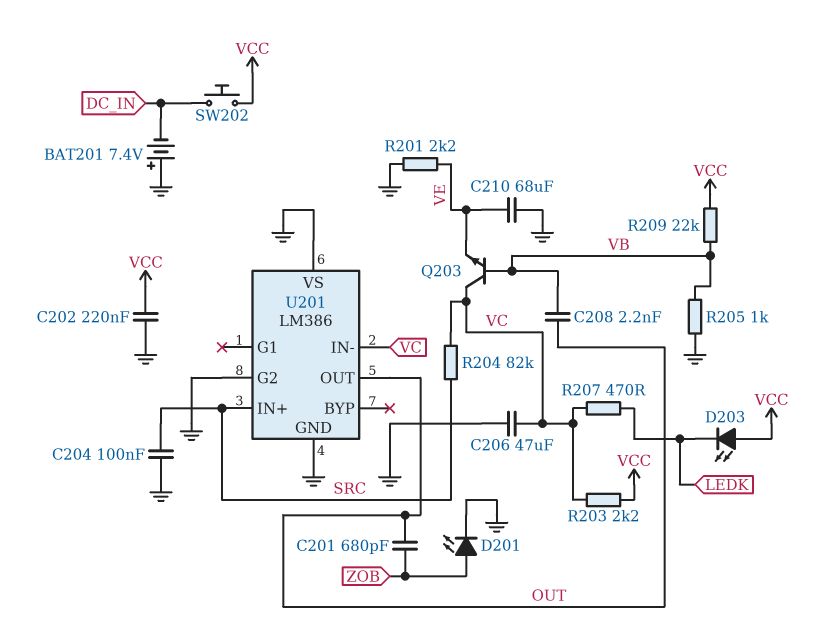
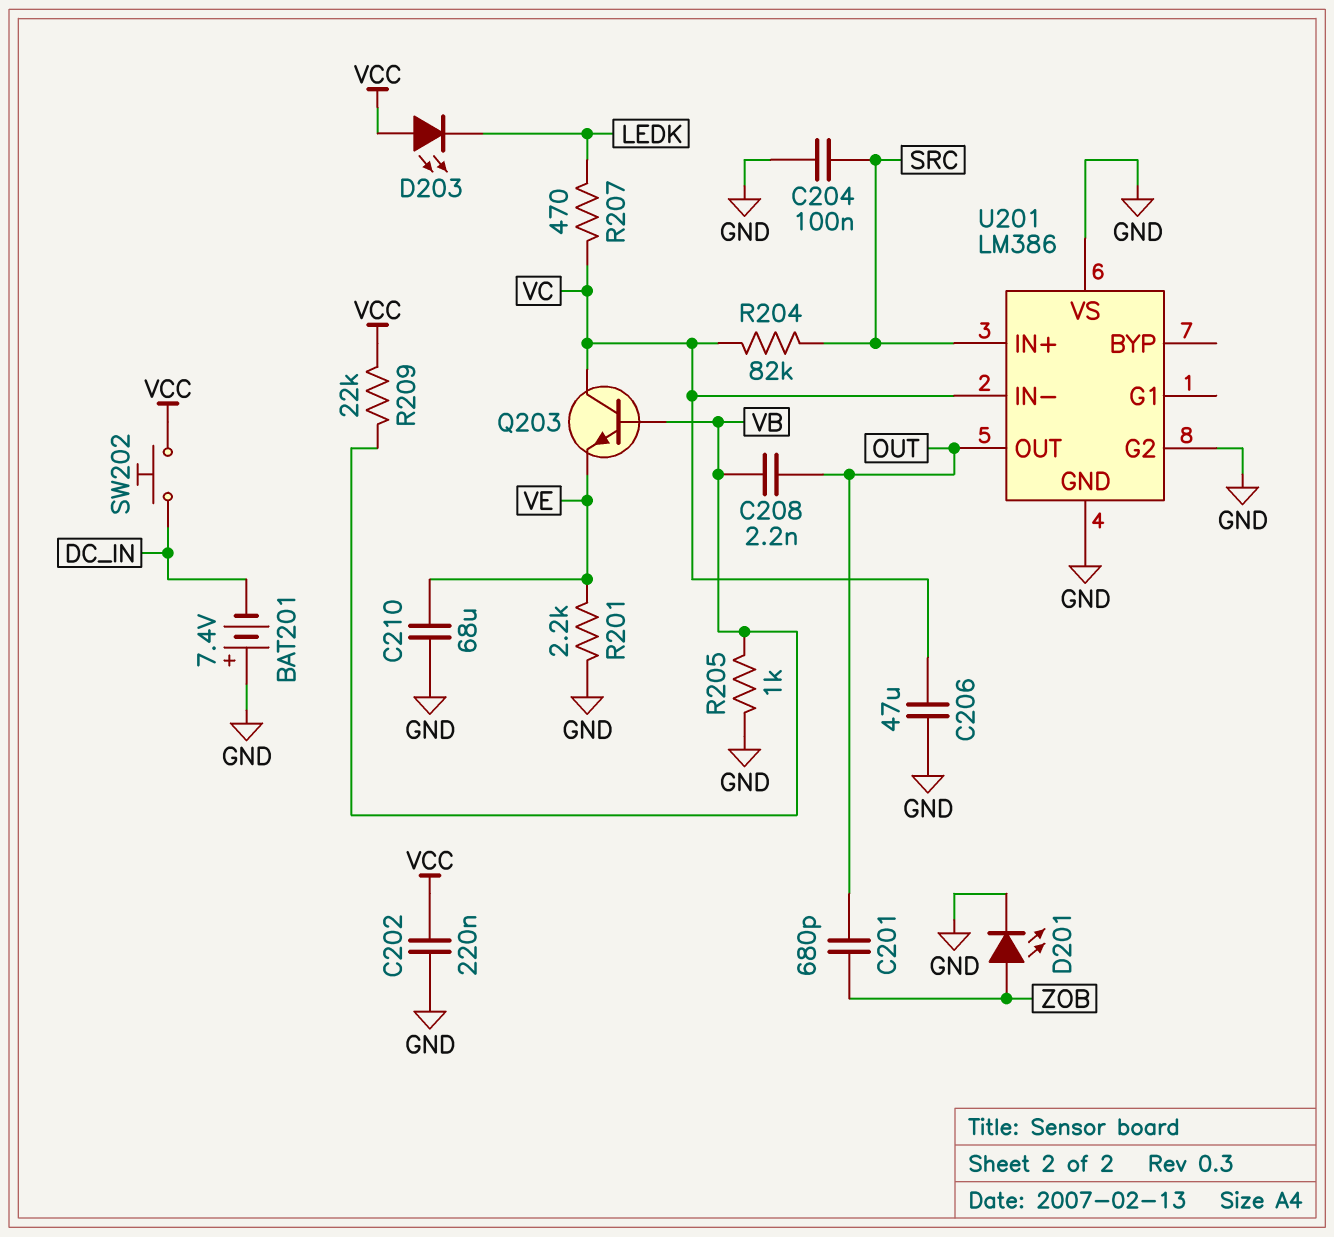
R203: 2.2k (VC, VCC) -> none

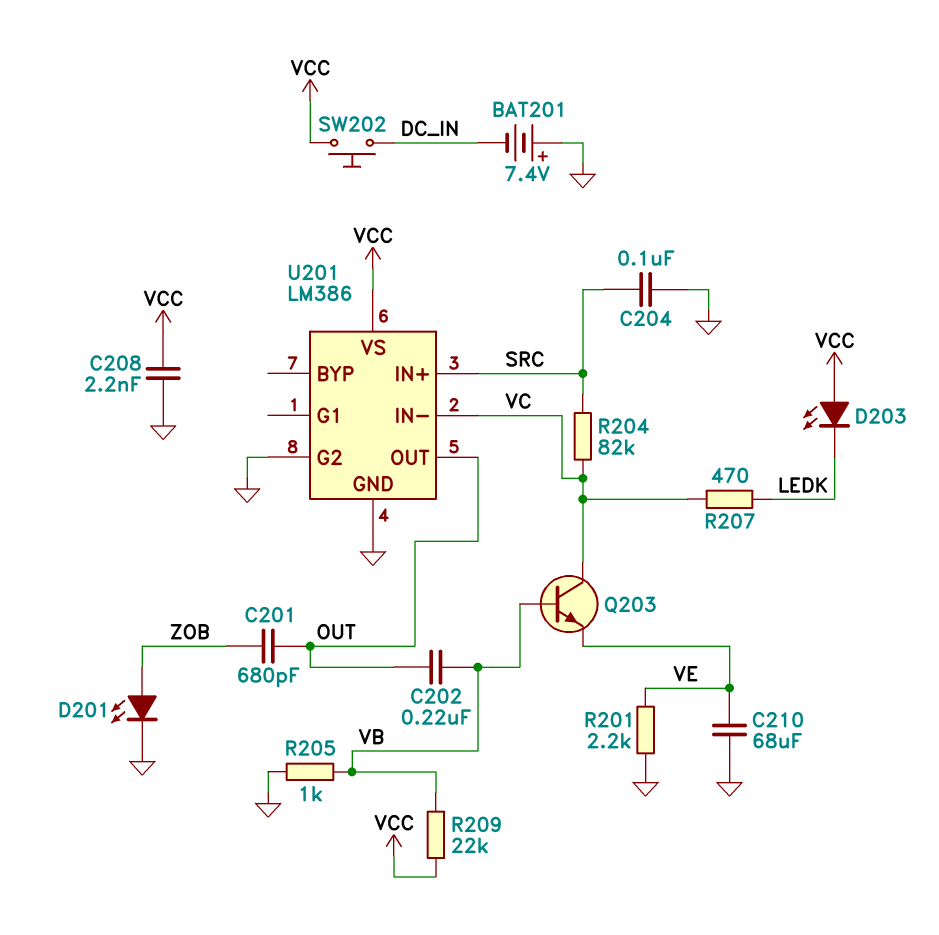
C202: 220nF (GND, VCC) -> 220nF (OUT, VB)
C206: 47uF (GND, VC) -> none
C208: 2.2nF (OUT, VB) -> 2.2nF (GND, VCC)
U201 pin VS: GND -> VCC

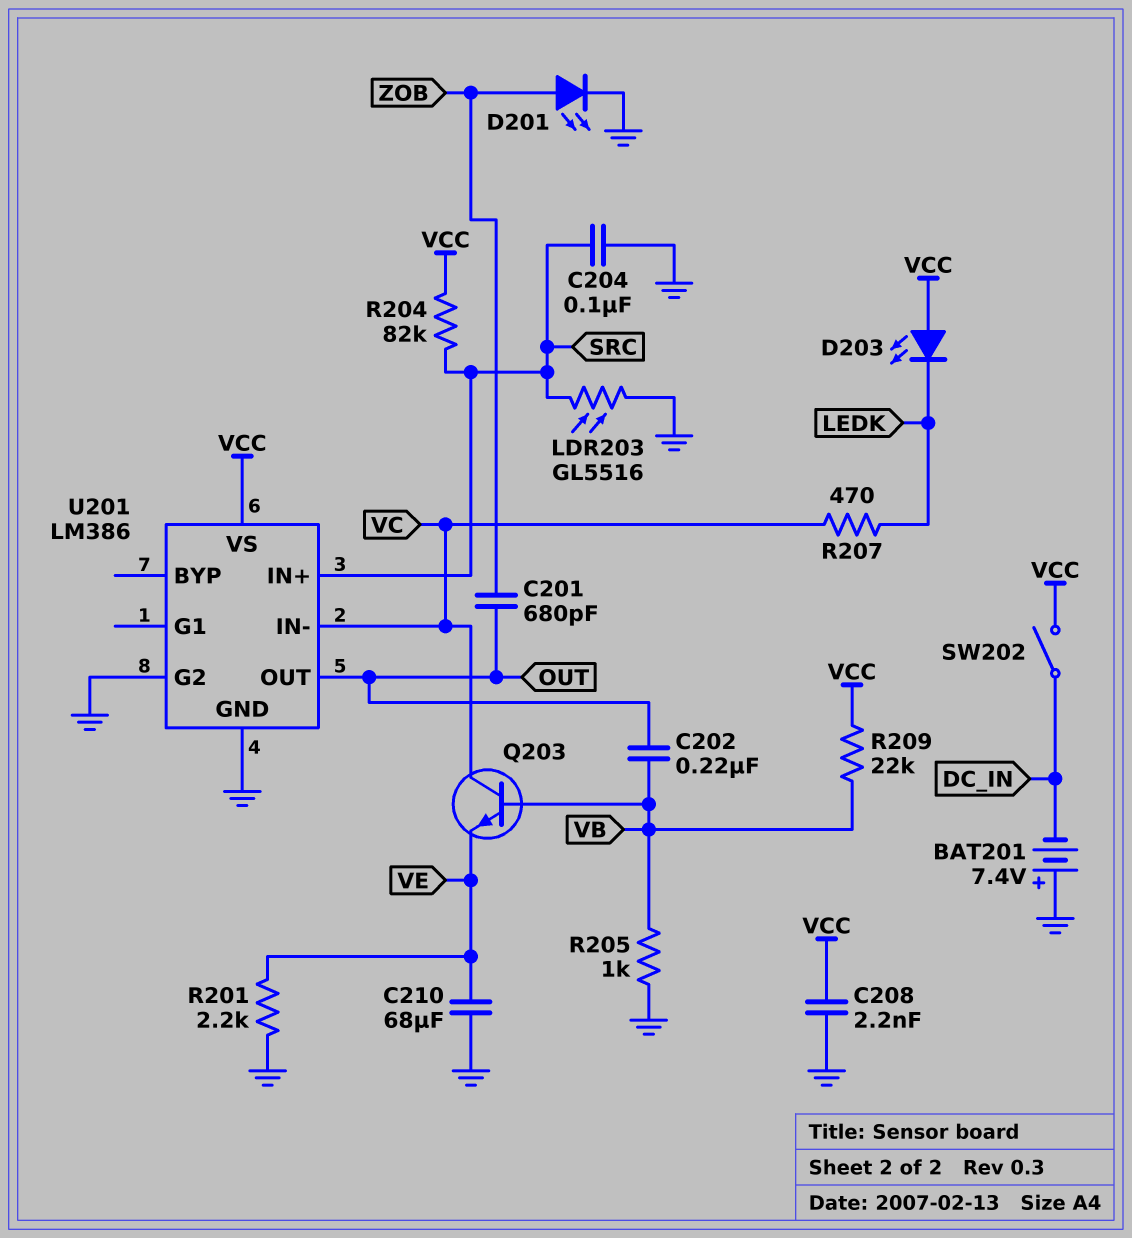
LDR203: none -> GL5516 (GND, SRC)
R204: 82k (SRC, VC) -> 82k (SRC, VCC)
SW202: button (DC_IN, VCC) -> switch (DC_IN, VCC)

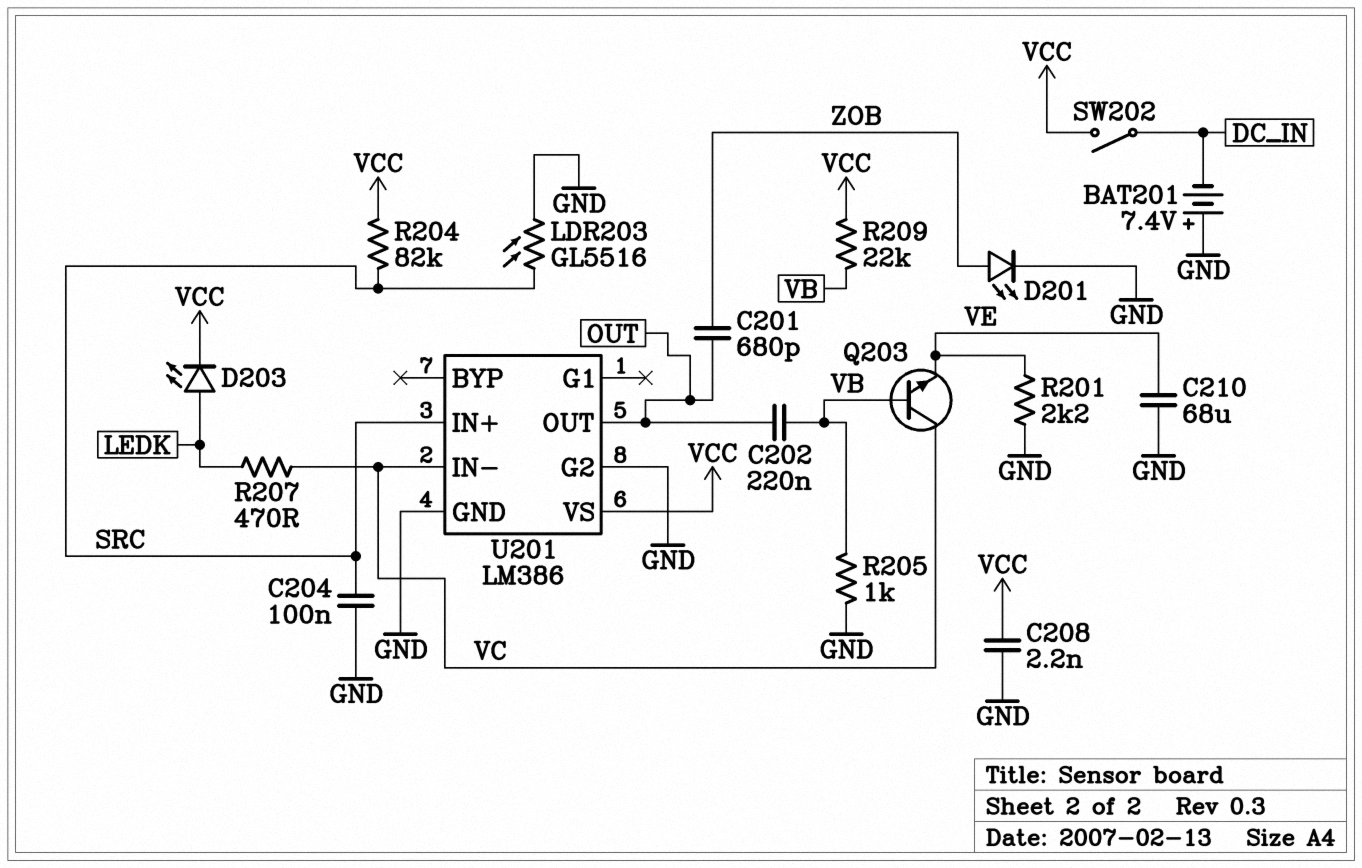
D203: LED (A VCC, K LEDK) -> LED (A LEDK, K VCC)

